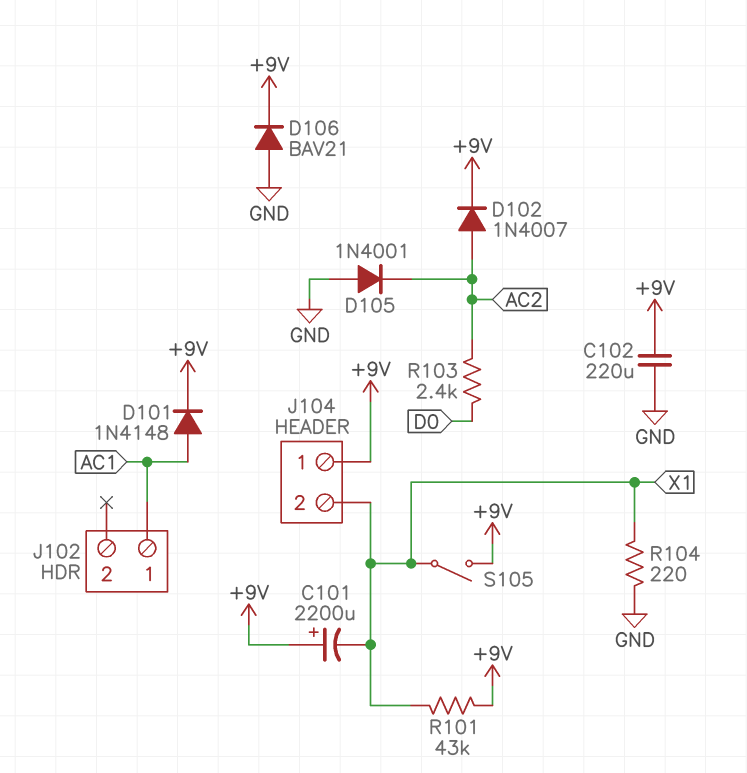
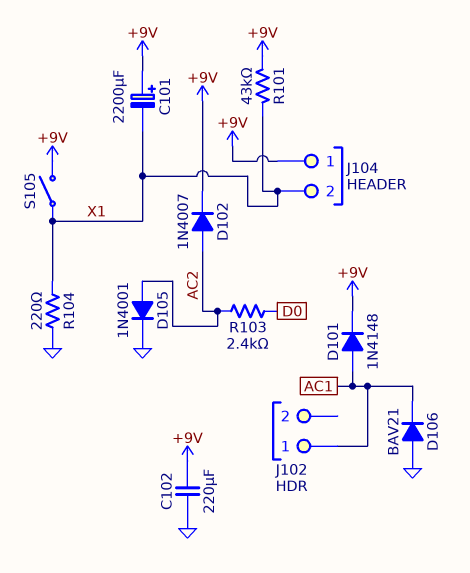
D105: diode 1N4001 (A GND, K AC2) -> diode 1N4001 (A AC2, K GND)
D106: diode BAV21 (A GND, K +9V) -> diode BAV21 (A GND, K AC1)

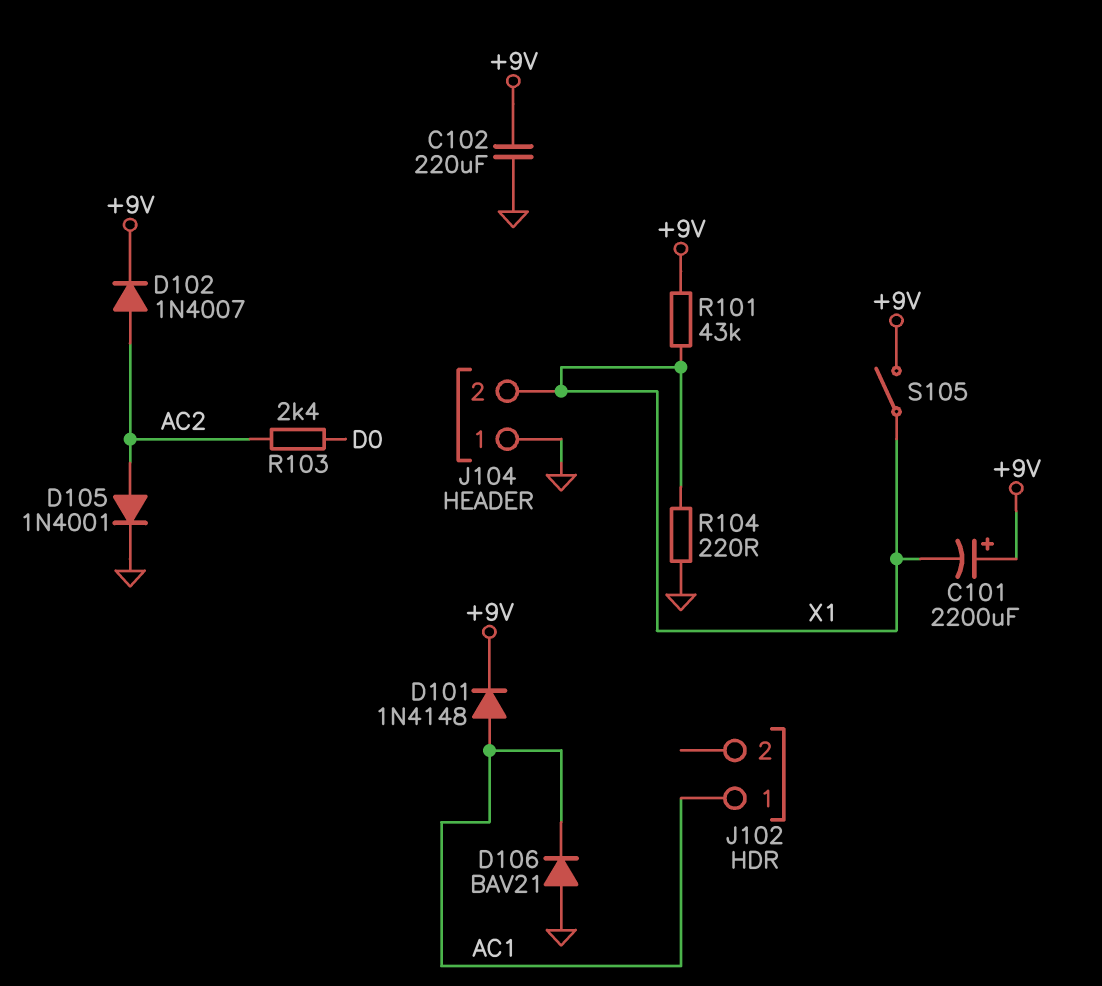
J104 pin 1: +9V -> GND

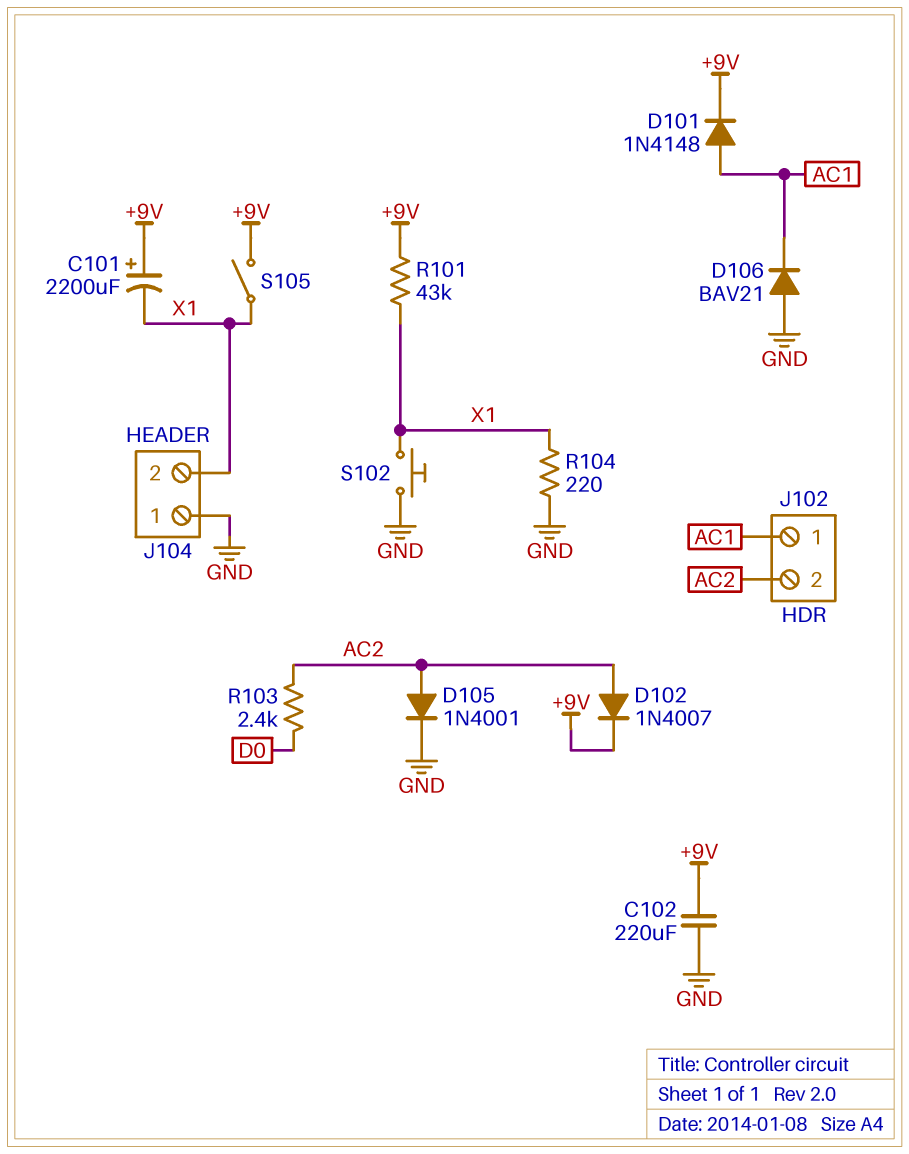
J102 pin 2: none -> AC2
S102: none -> button (GND, X1)

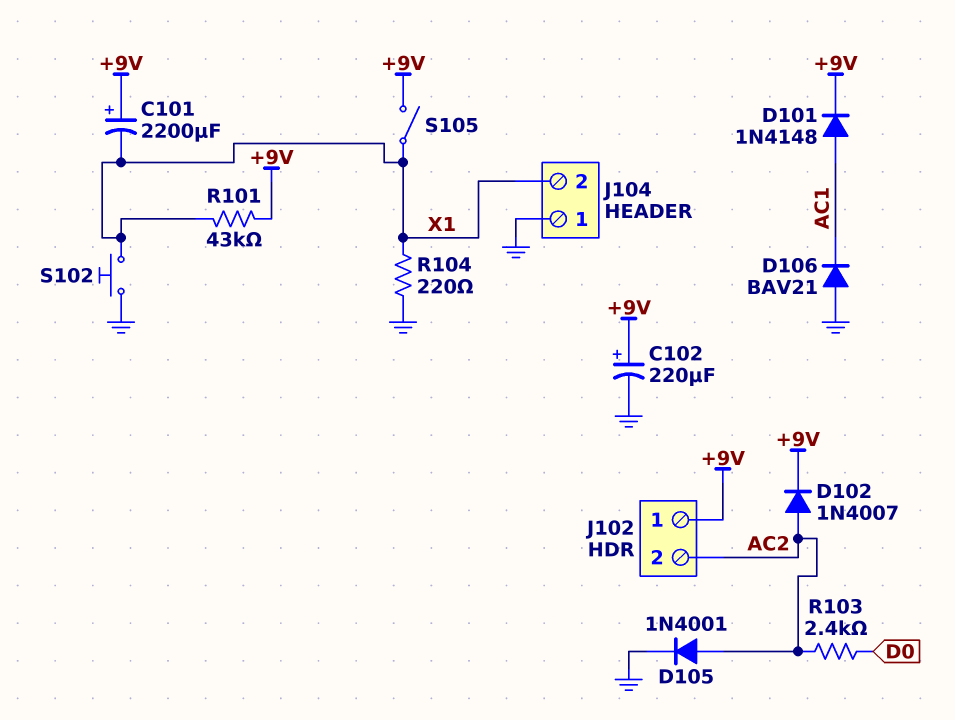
C102: 220uF (+9V, GND) -> 220uF (plus +9V, minus GND)
J102 pin 1: AC1 -> +9V

